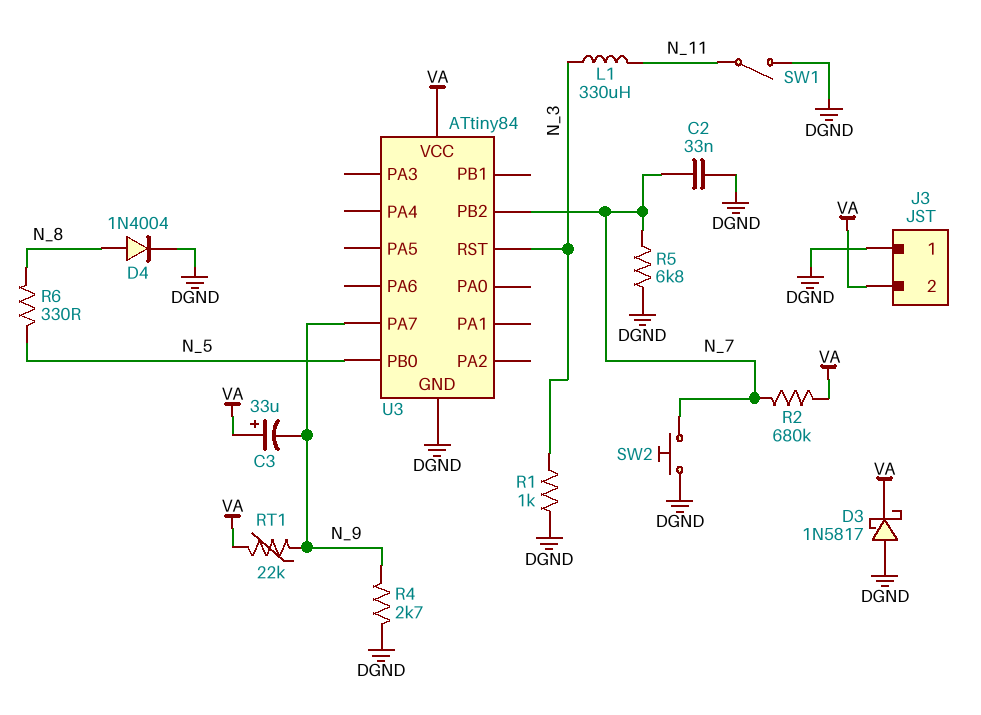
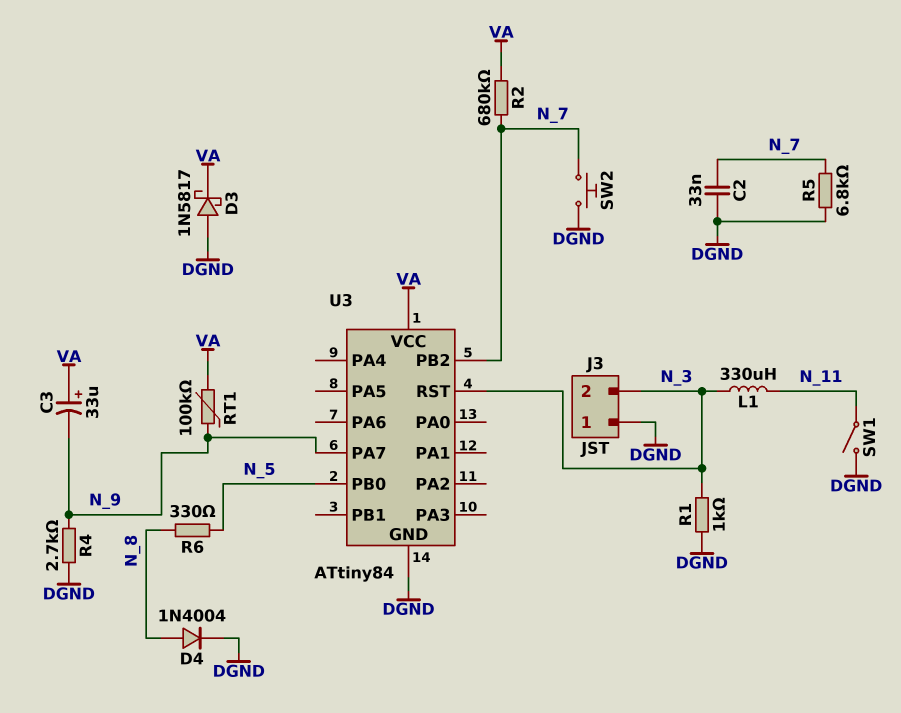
J3 pin 2: VA -> N_3
RT1: 22k (N_9, VA) -> 100k (N_9, VA)

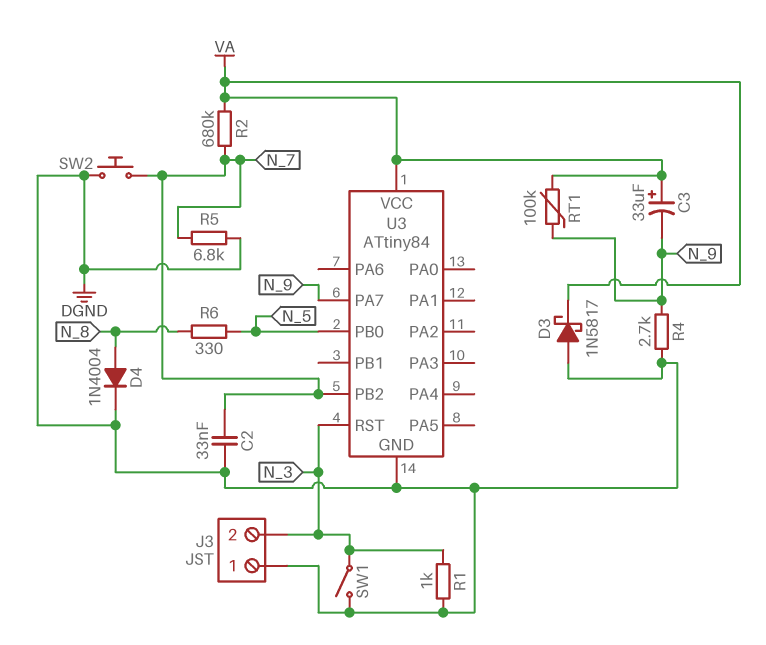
L1: 330uH (N_3, N_11) -> none
SW1: switch (DGND, N_11) -> switch (DGND, N_3)

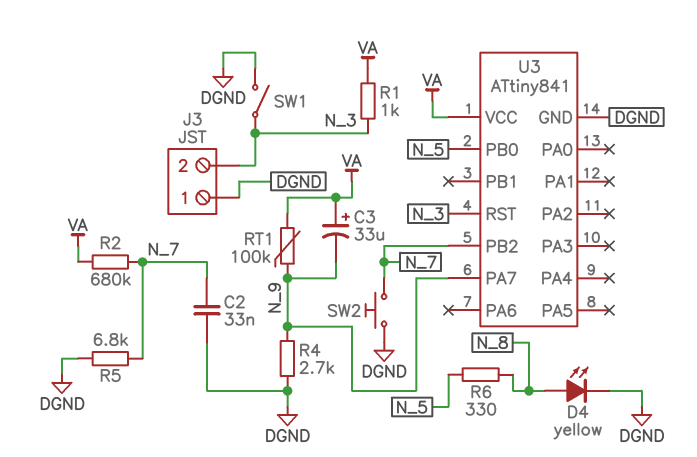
D3: schottky 1N5817 (A DGND, K VA) -> none
D4: diode 1N4004 (A N_8, K DGND) -> LED yellow (A N_8, K DGND)
R1: 1k (DGND, N_3) -> 1k (N_3, VA)
U3: ATtiny84 -> ATtiny841

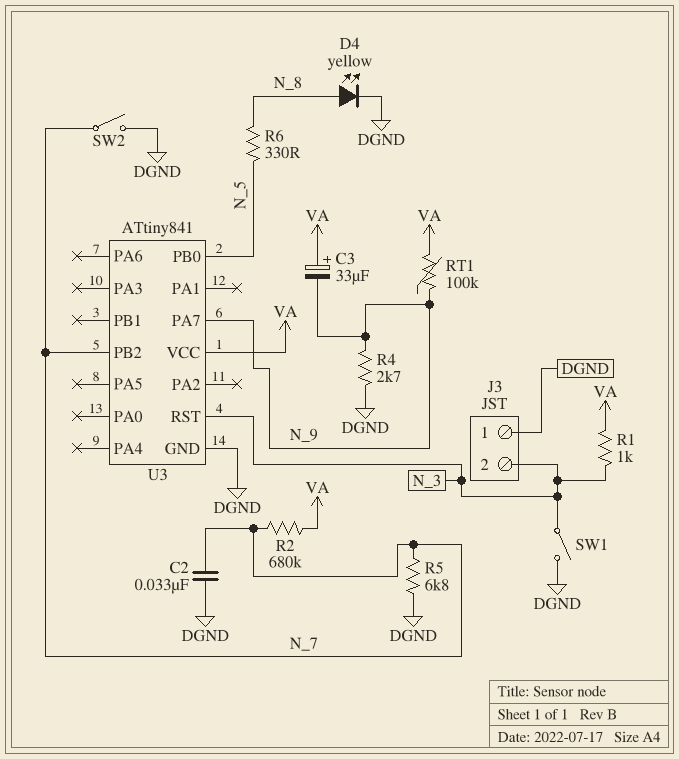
SW2: button (DGND, N_7) -> switch (DGND, N_7)

